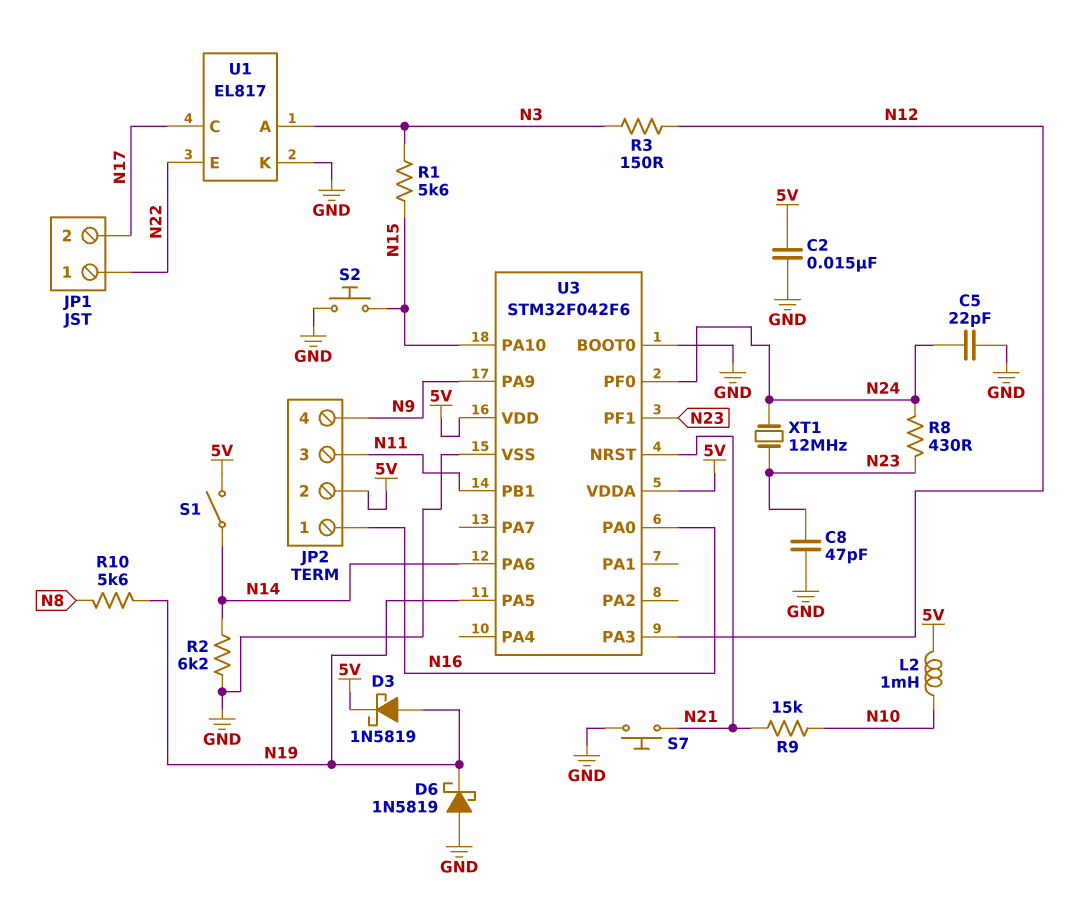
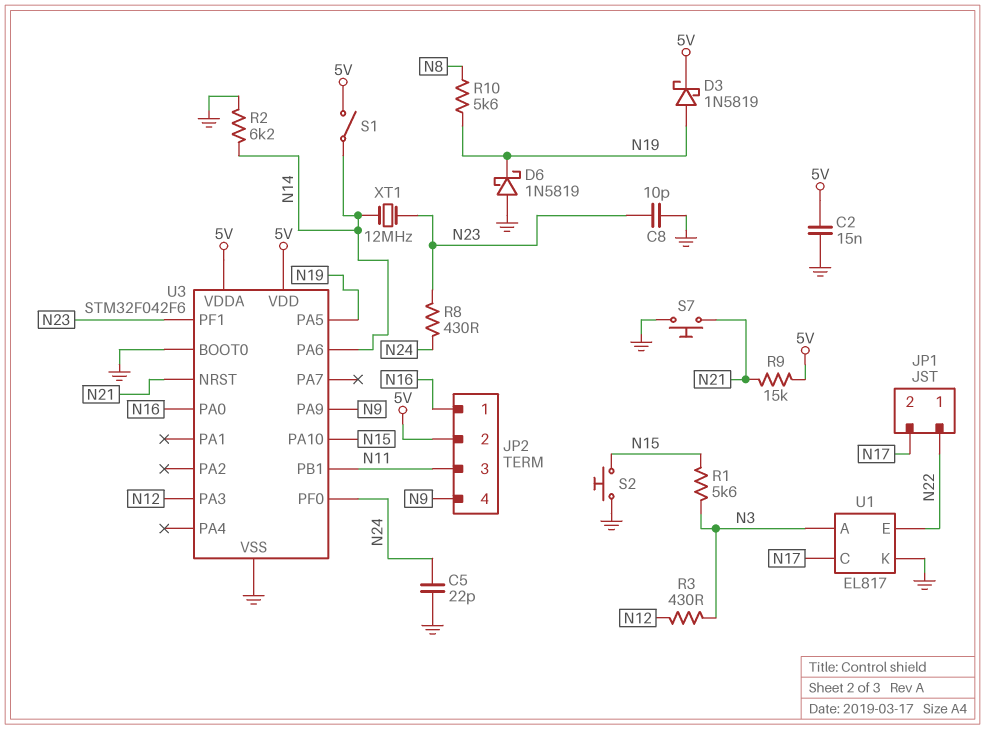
C8: 47pF (GND, N23) -> 10pF (GND, N23)
L2: 1mH (5V, N10) -> none
R3: 150 (N3, N12) -> 430 (N3, N12)
R9: 15k (N10, N21) -> 15k (5V, N21)
XT1: 12MHz (N23, N24) -> 12MHz (N14, N23)

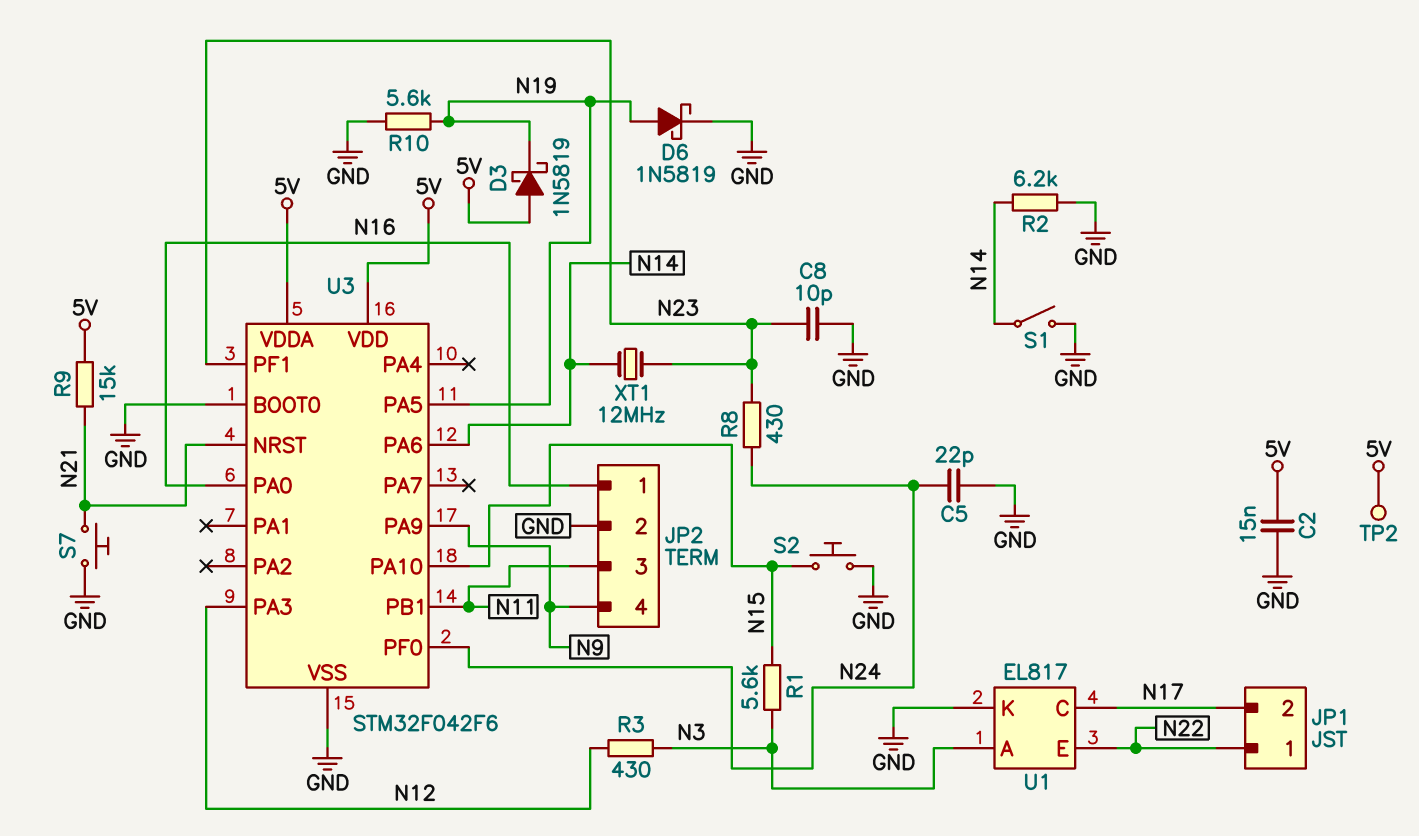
D3: schottky 1N5819 (A N19, K 5V) -> schottky 1N5819 (A 5V, K N19)
D6: schottky 1N5819 (A GND, K N19) -> schottky 1N5819 (A N19, K GND)
JP2 pin 2: 5V -> GND
R10: 5.6k (N8, N19) -> 5.6k (GND, N19)
S1: switch (5V, N14) -> switch (GND, N14)
TP2: none -> test point (5V)

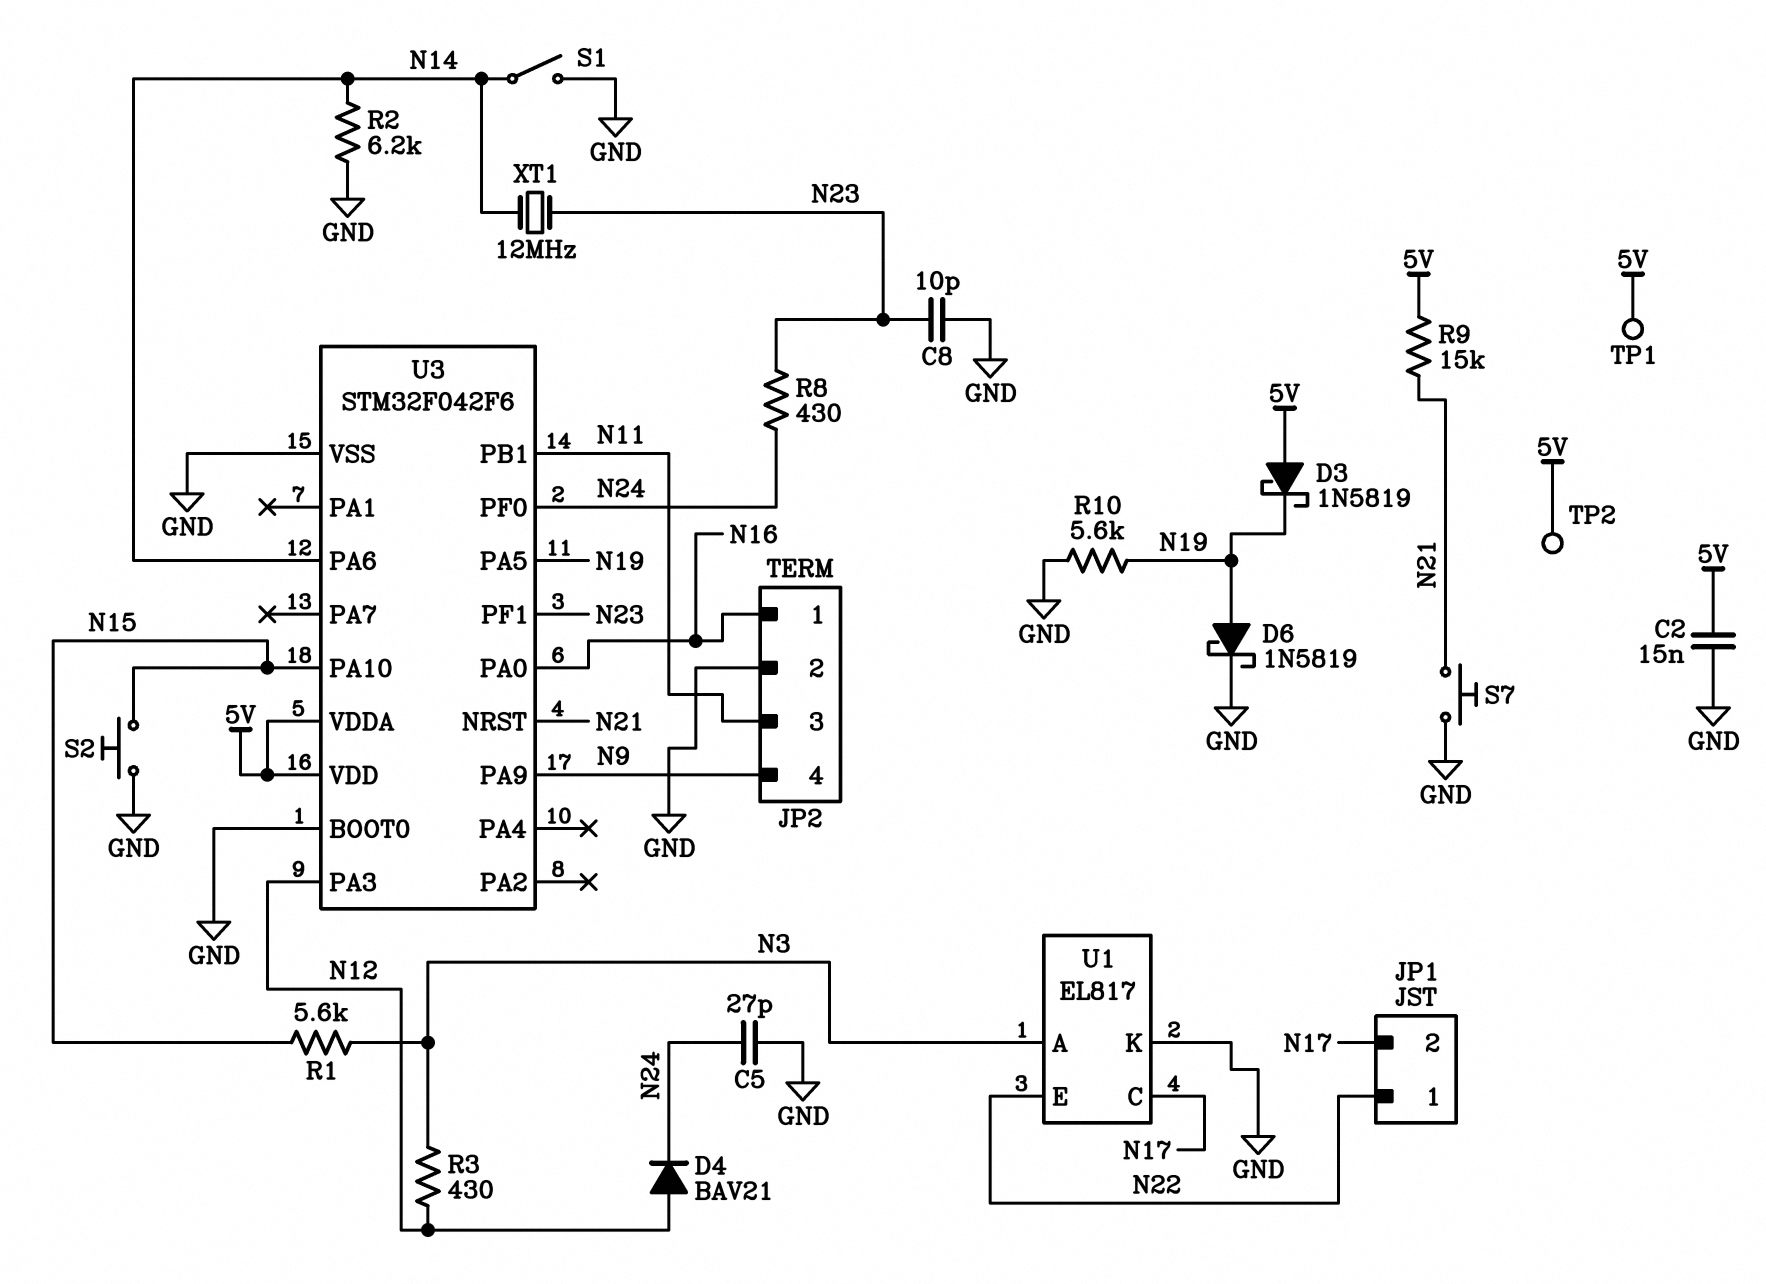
C5: 22pF (GND, N24) -> 27pF (GND, N24)
D4: none -> diode BAV21 (A N12, K N24)
TP1: none -> test point (5V)

